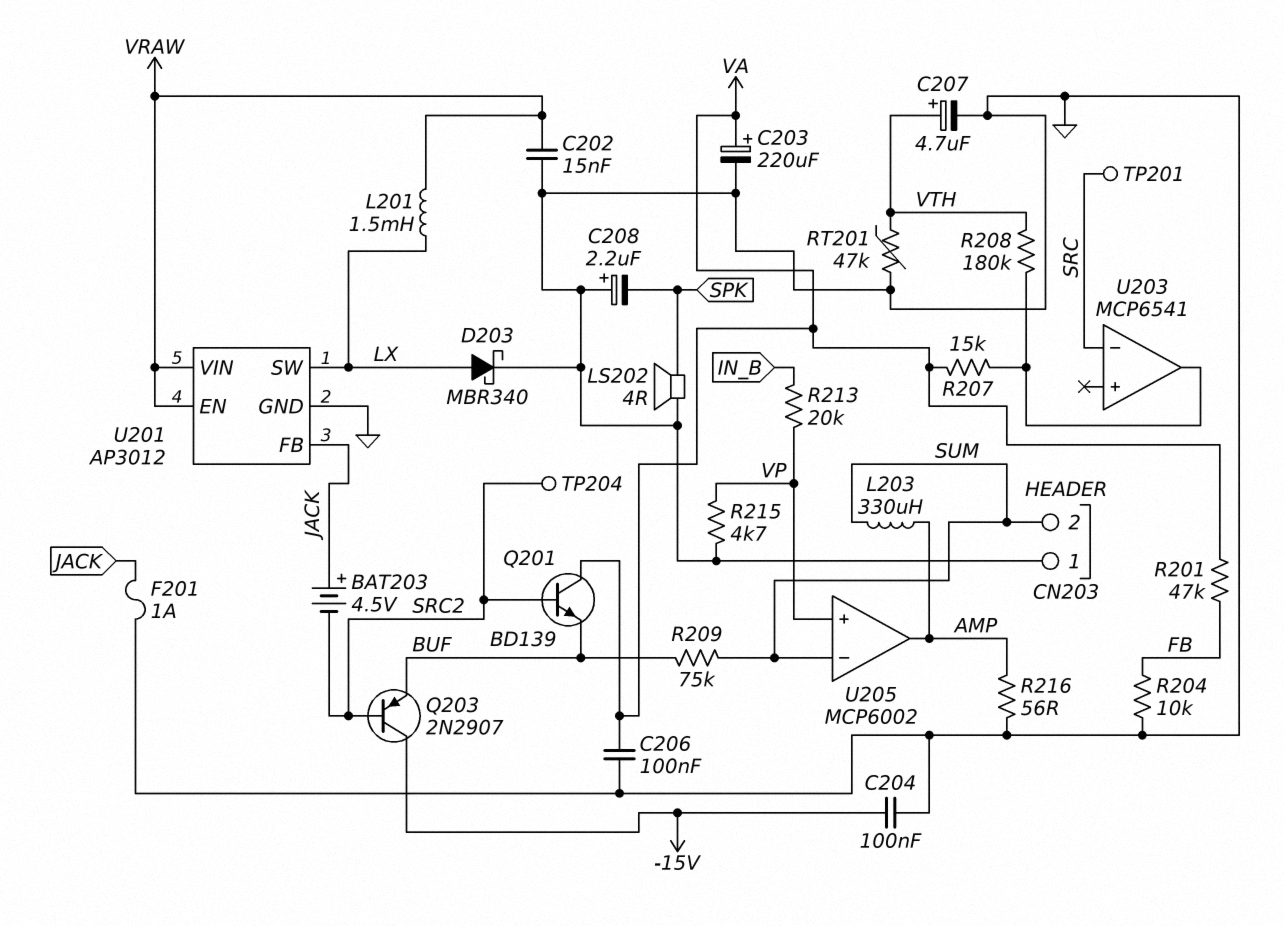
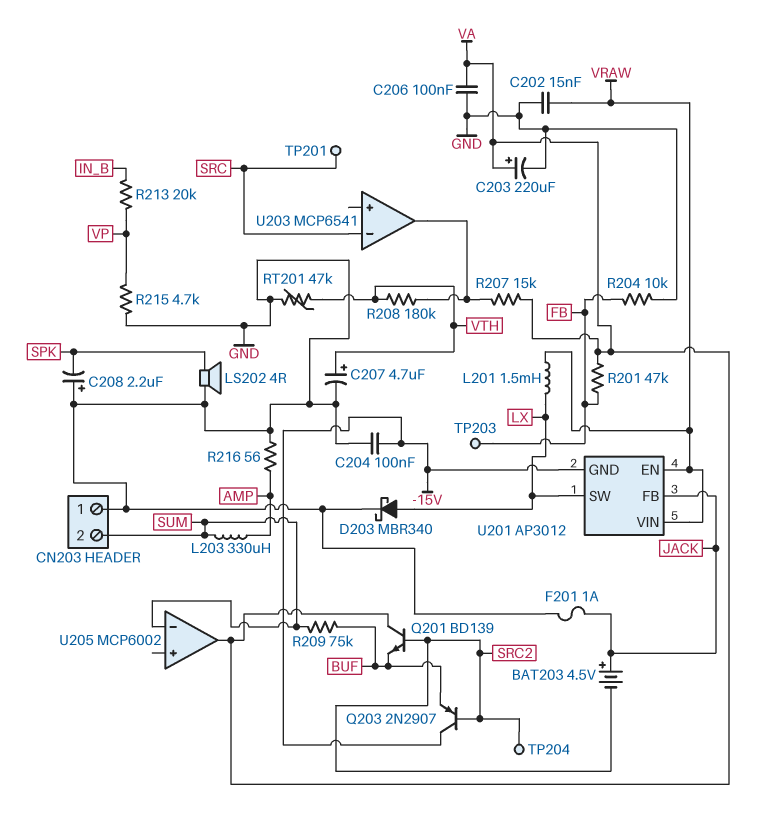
TP203: none -> test point (FB)
U201 pin GND: GND -> -15V
U205 pin in+: VP -> none
U205 pin out: AMP -> VA

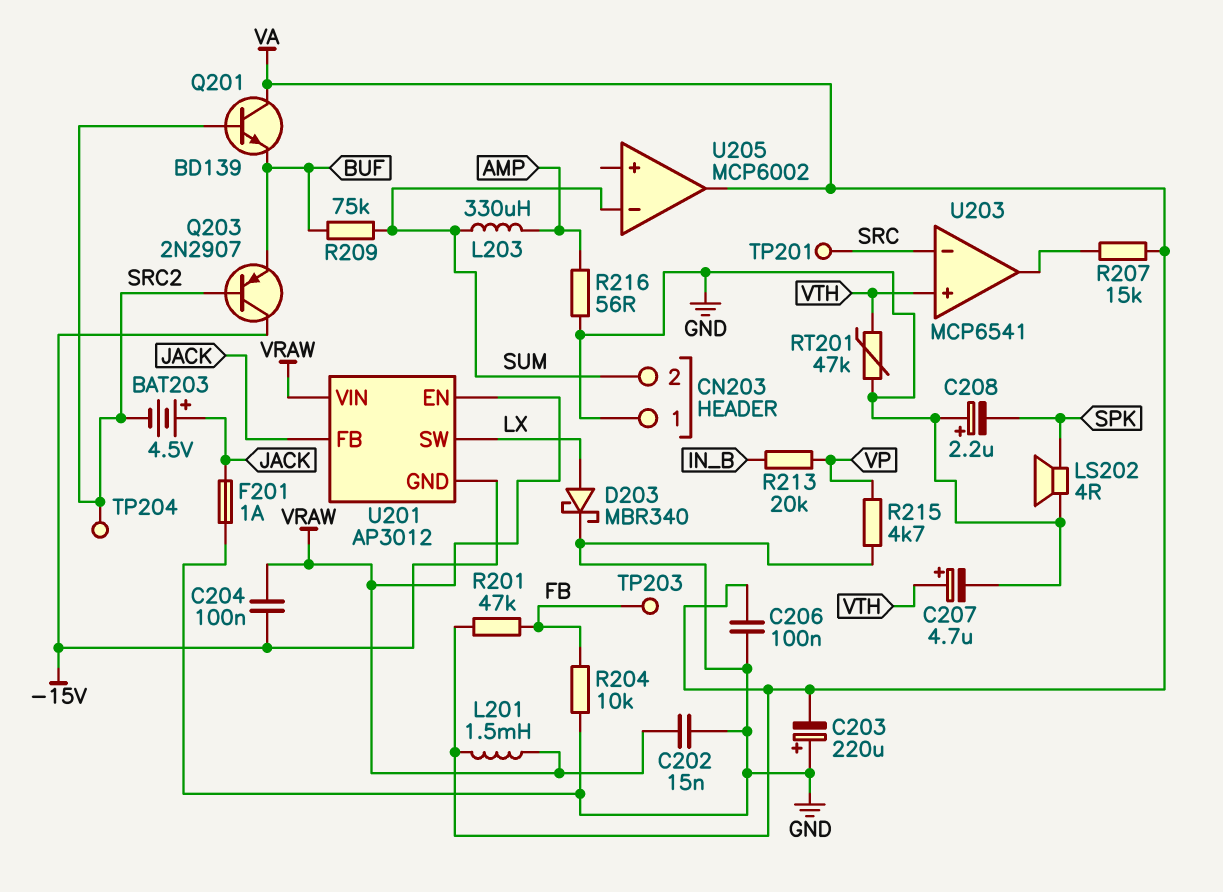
C203: 220uF (plus VA, minus GND) -> 220uF (plus GND, minus VA)
C204: 100nF (-15V, GND) -> 100nF (-15V, VRAW)
L201: 1.5mH (LX, VRAW) -> 1.5mH (VA, VRAW)
R208: 180k (U203/out, VTH) -> none
U203 pin in+: none -> VTH

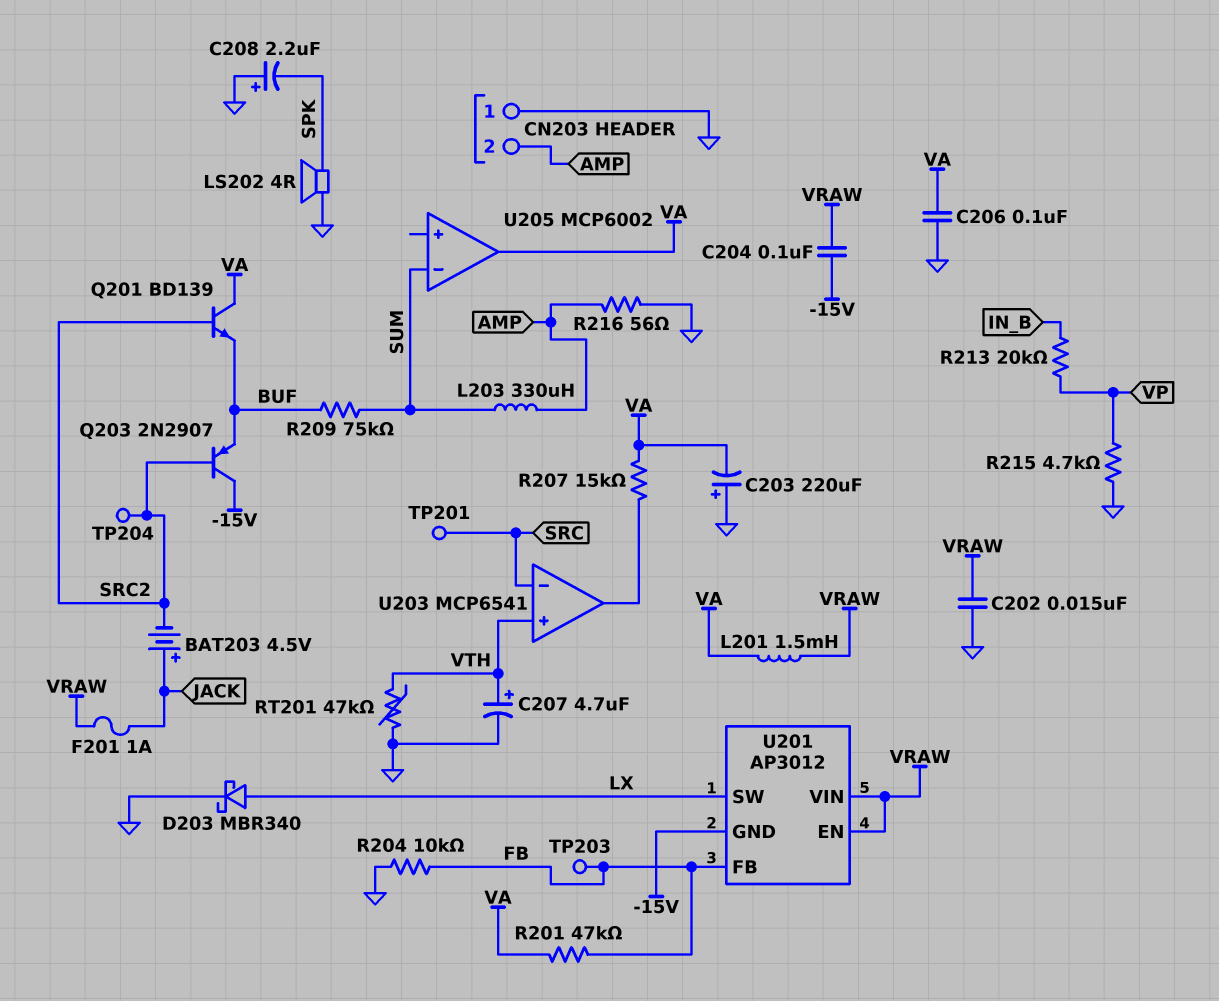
CN203 pin 2: SUM -> AMP
F201: 1A (GND, JACK) -> 1A (JACK, VRAW)
U201 pin FB: JACK -> FB

